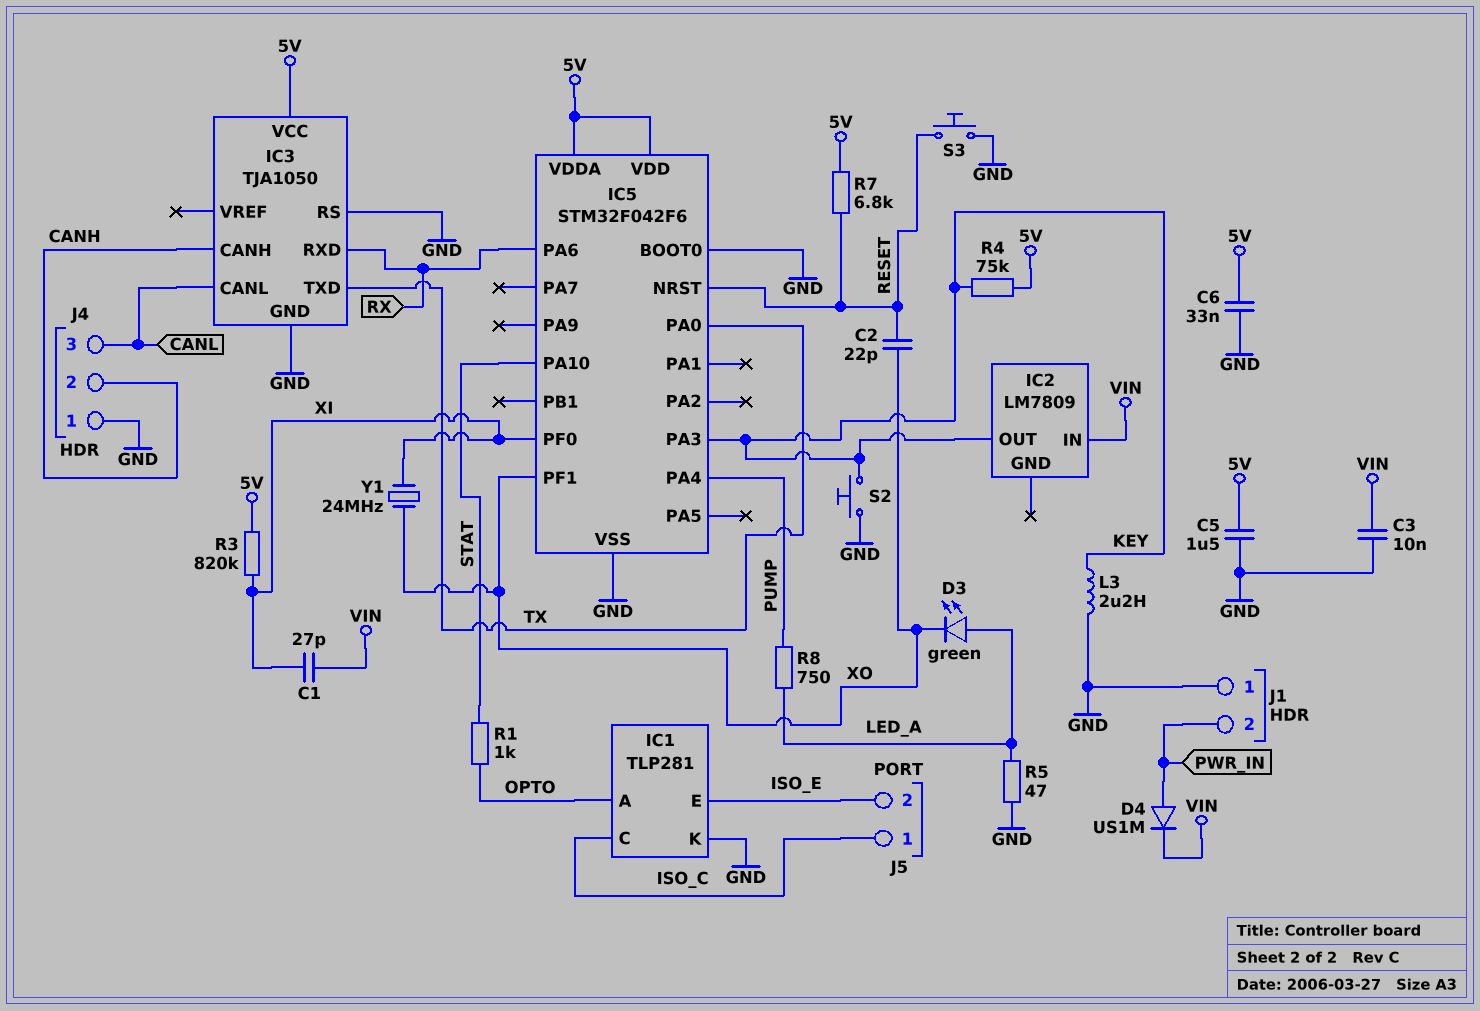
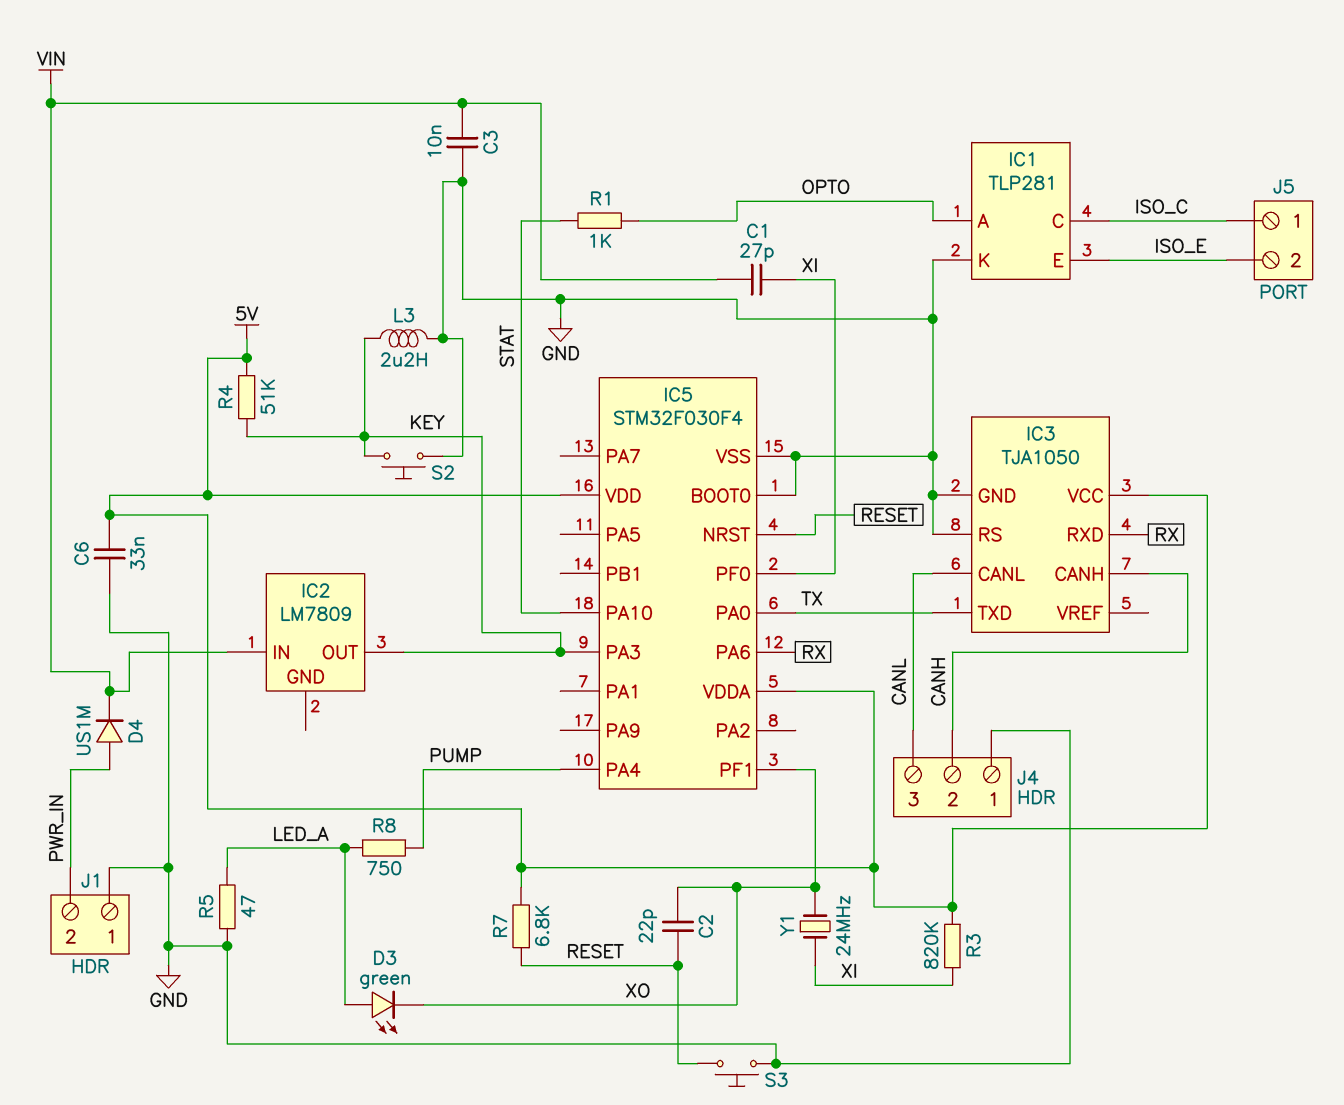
C5: 1.5uF (5V, GND) -> none
IC5: STM32F042F6 -> STM32F030F4
R4: 75k (5V, KEY) -> 51k (5V, KEY)

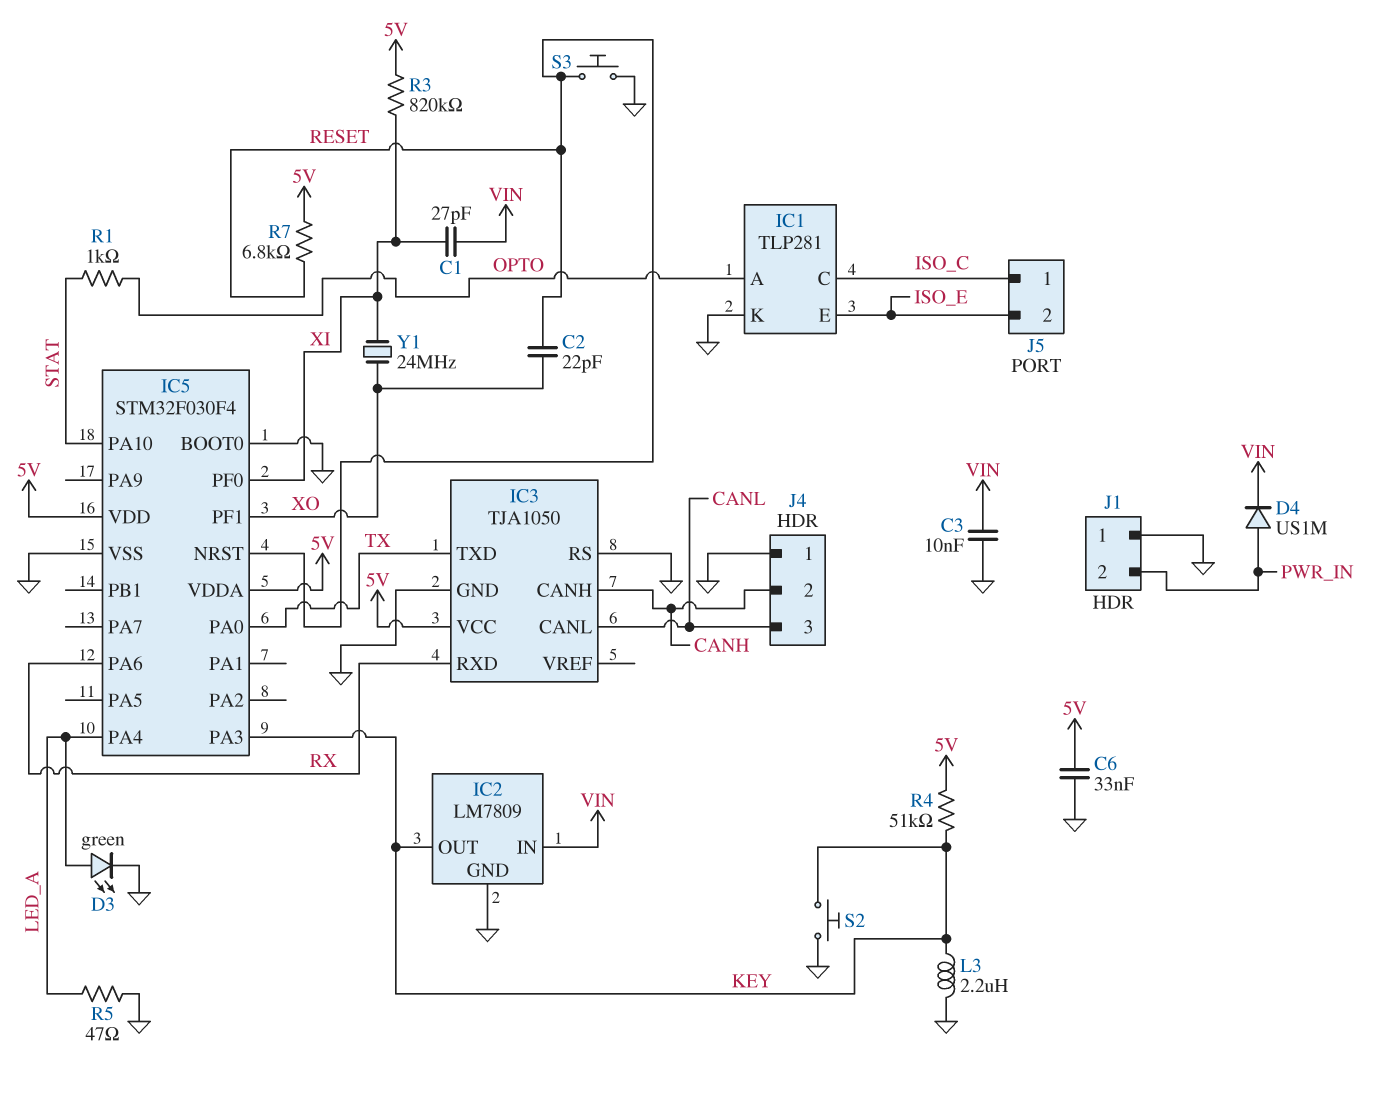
D3: LED green (A LED_A, K XO) -> LED green (A LED_A, K GND)
IC2 pin GND: none -> GND
IC5 pin PA4: PUMP -> LED_A
R8: 750 (LED_A, PUMP) -> none

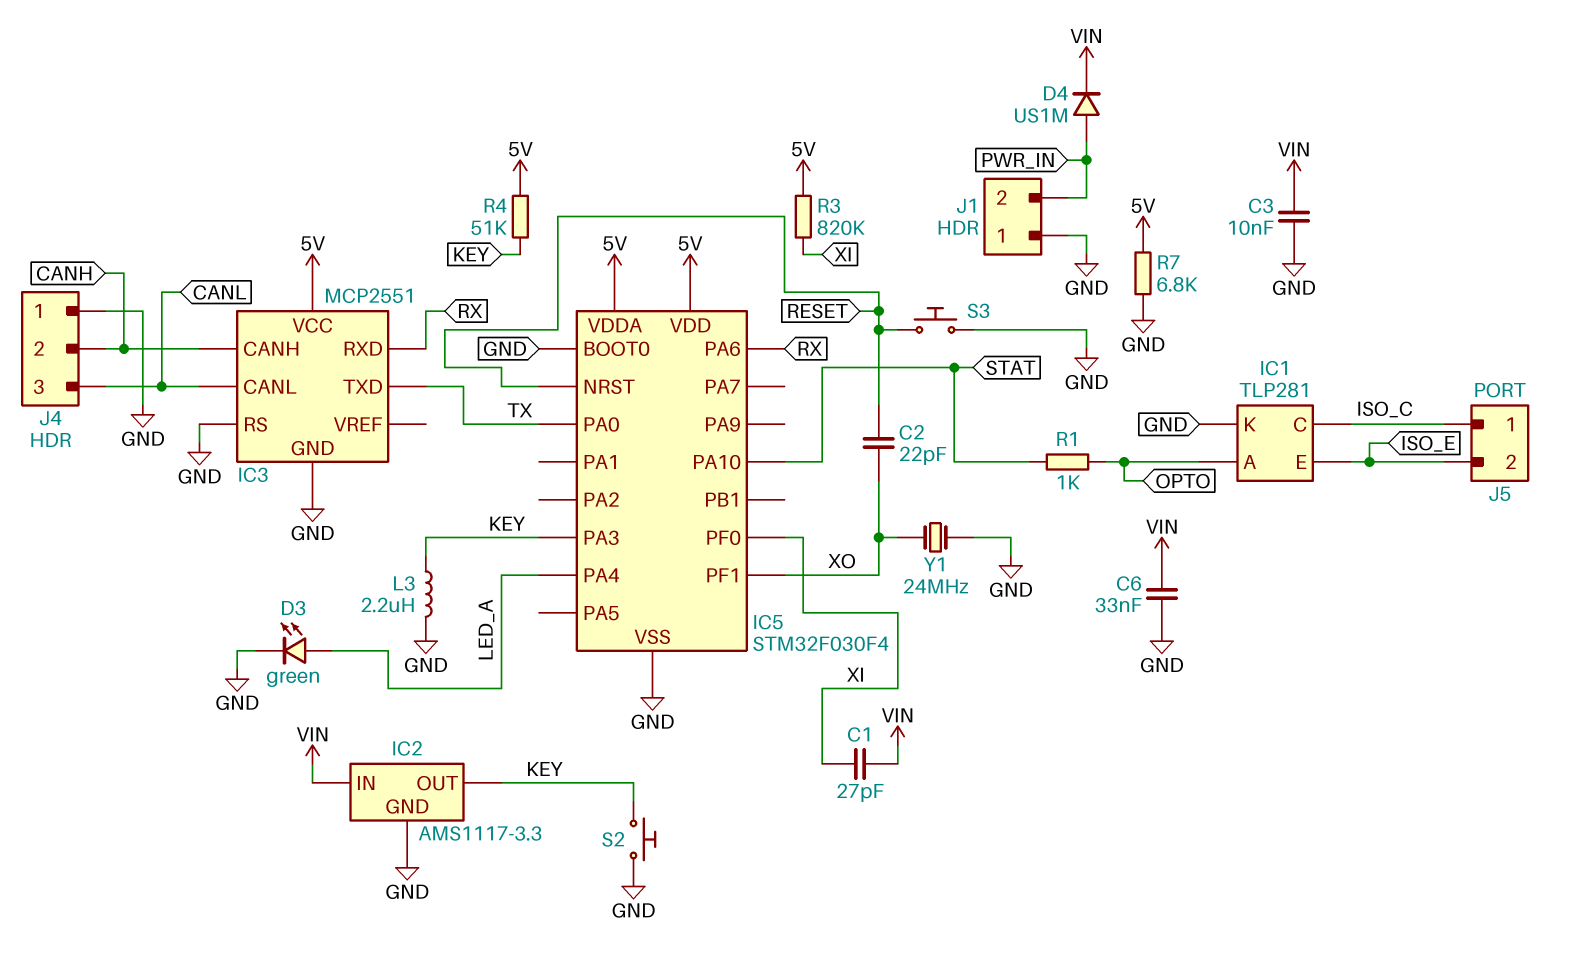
C6: 33nF (5V, GND) -> 33nF (GND, VIN)
IC2: LM7809 -> AMS1117-3.3
IC3: TJA1050 -> MCP2551
R5: 47 (GND, LED_A) -> none
R7: 6.8k (5V, RESET) -> 6.8k (5V, GND)
Y1: 24MHz (XI, XO) -> 24MHz (GND, XO)

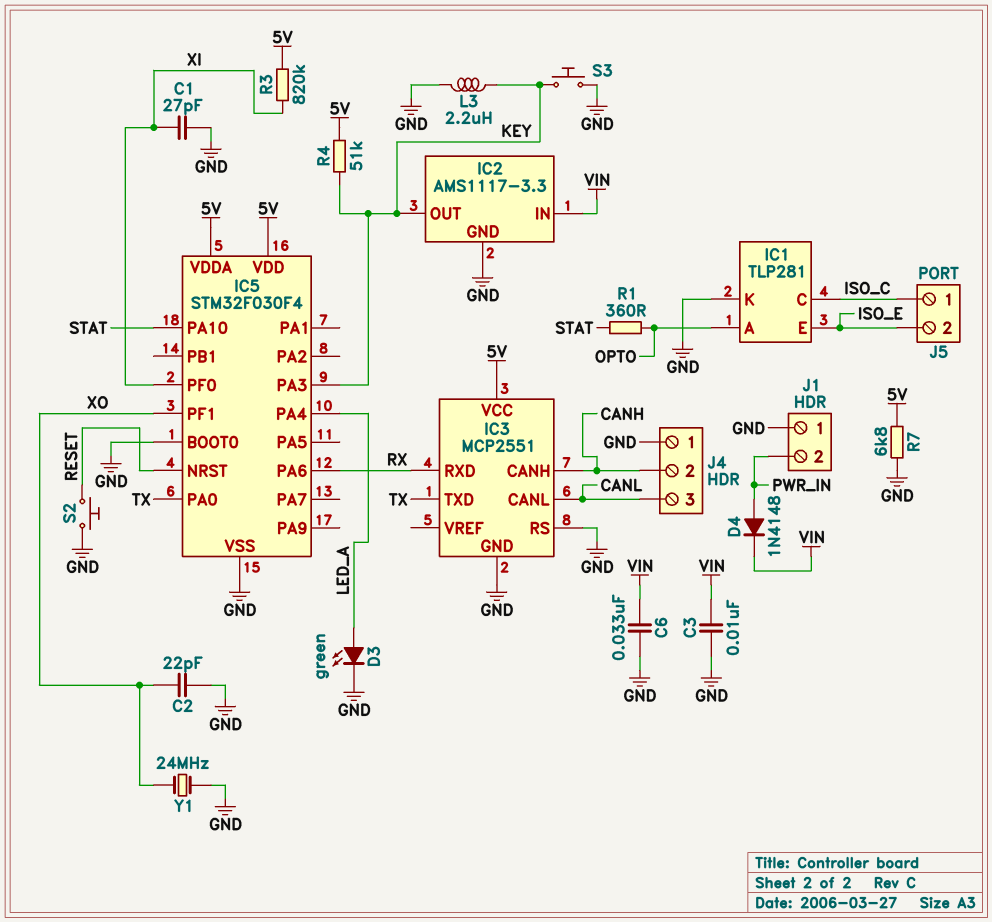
C1: 27pF (VIN, XI) -> 27pF (GND, XI)
C2: 22pF (RESET, XO) -> 22pF (GND, XO)
D4: diode US1M (A PWR_IN, K VIN) -> diode 1N4148 (A PWR_IN, K VIN)
R1: 1k (OPTO, STAT) -> 360 (OPTO, STAT)
S2: button (GND, KEY) -> button (GND, RESET)
S3: button (GND, RESET) -> button (GND, KEY)

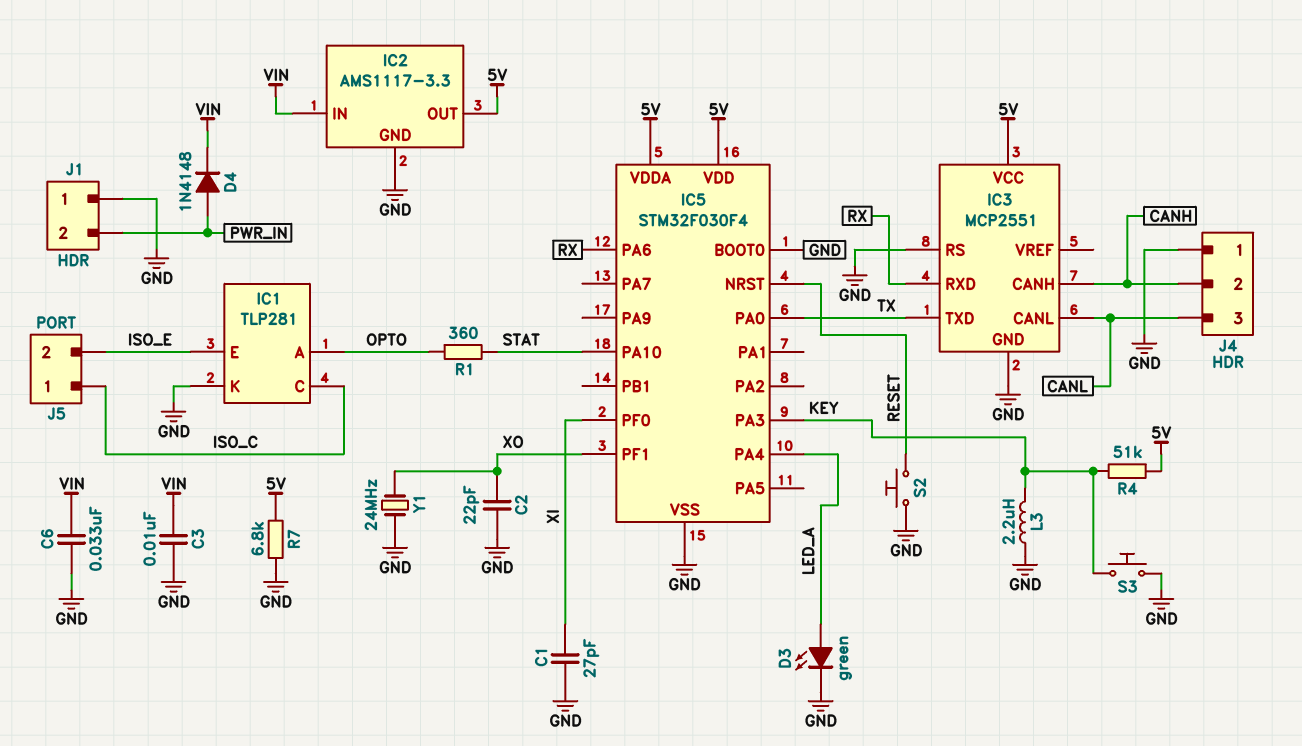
IC2 pin OUT: KEY -> 5V
R3: 820k (5V, XI) -> none

